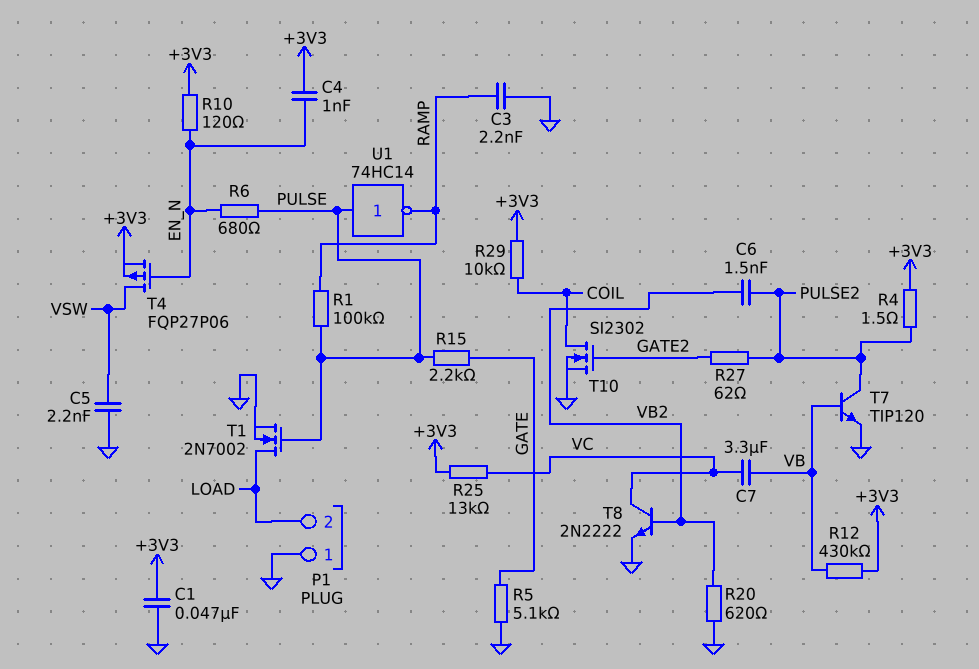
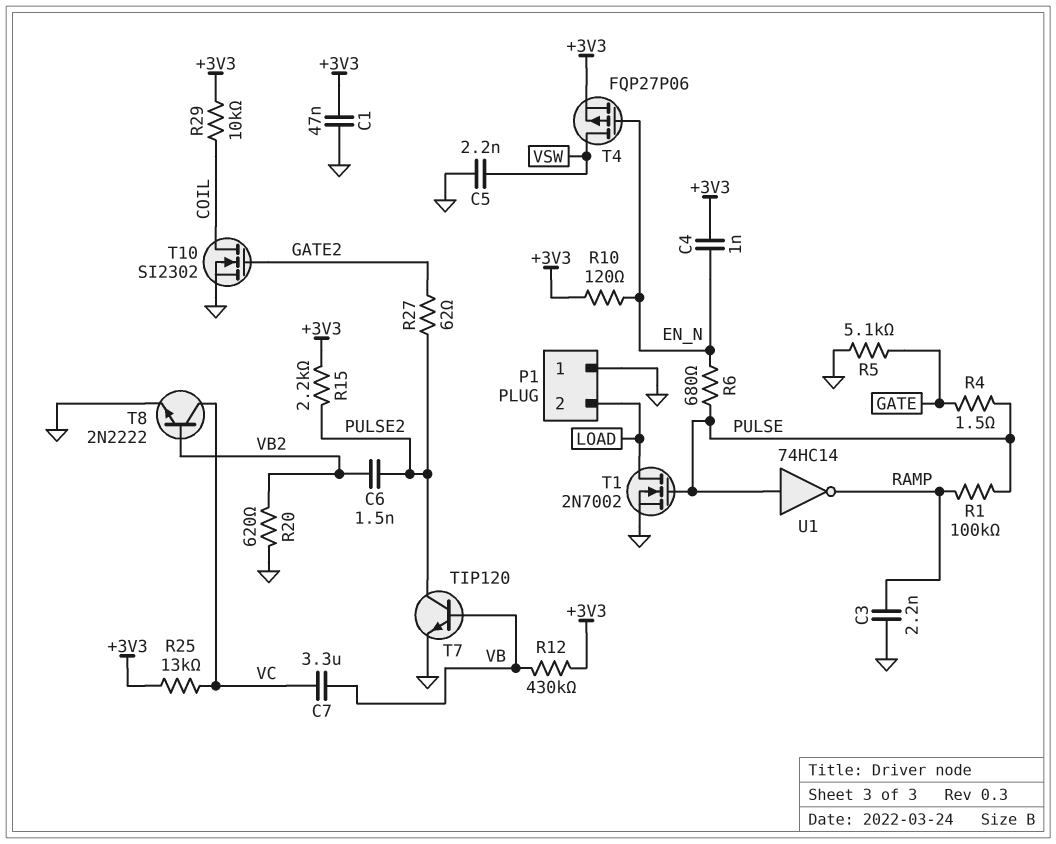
R4: 1.5 (+3V3, PULSE2) -> 1.5 (GATE, PULSE)
R15: 2.2k (GATE, PULSE) -> 2.2k (+3V3, PULSE2)

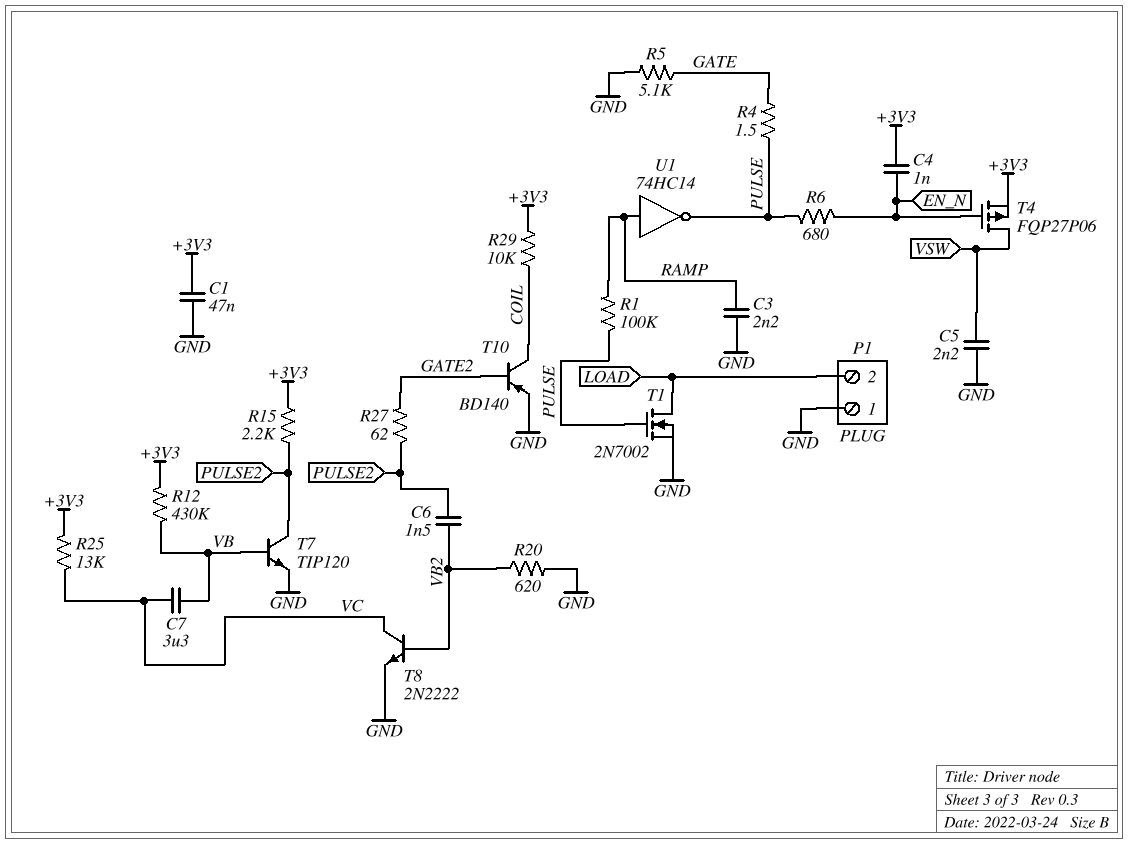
R10: 120 (+3V3, EN_N) -> none
T10: NMOS SI2302 (G GATE2, D COIL, S GND) -> PNP BD140 (B GATE2, C COIL, E GND)
U1: NOT 74HC14 (in PULSE, out RAMP) -> NOT 74HC14 (in RAMP, out PULSE)

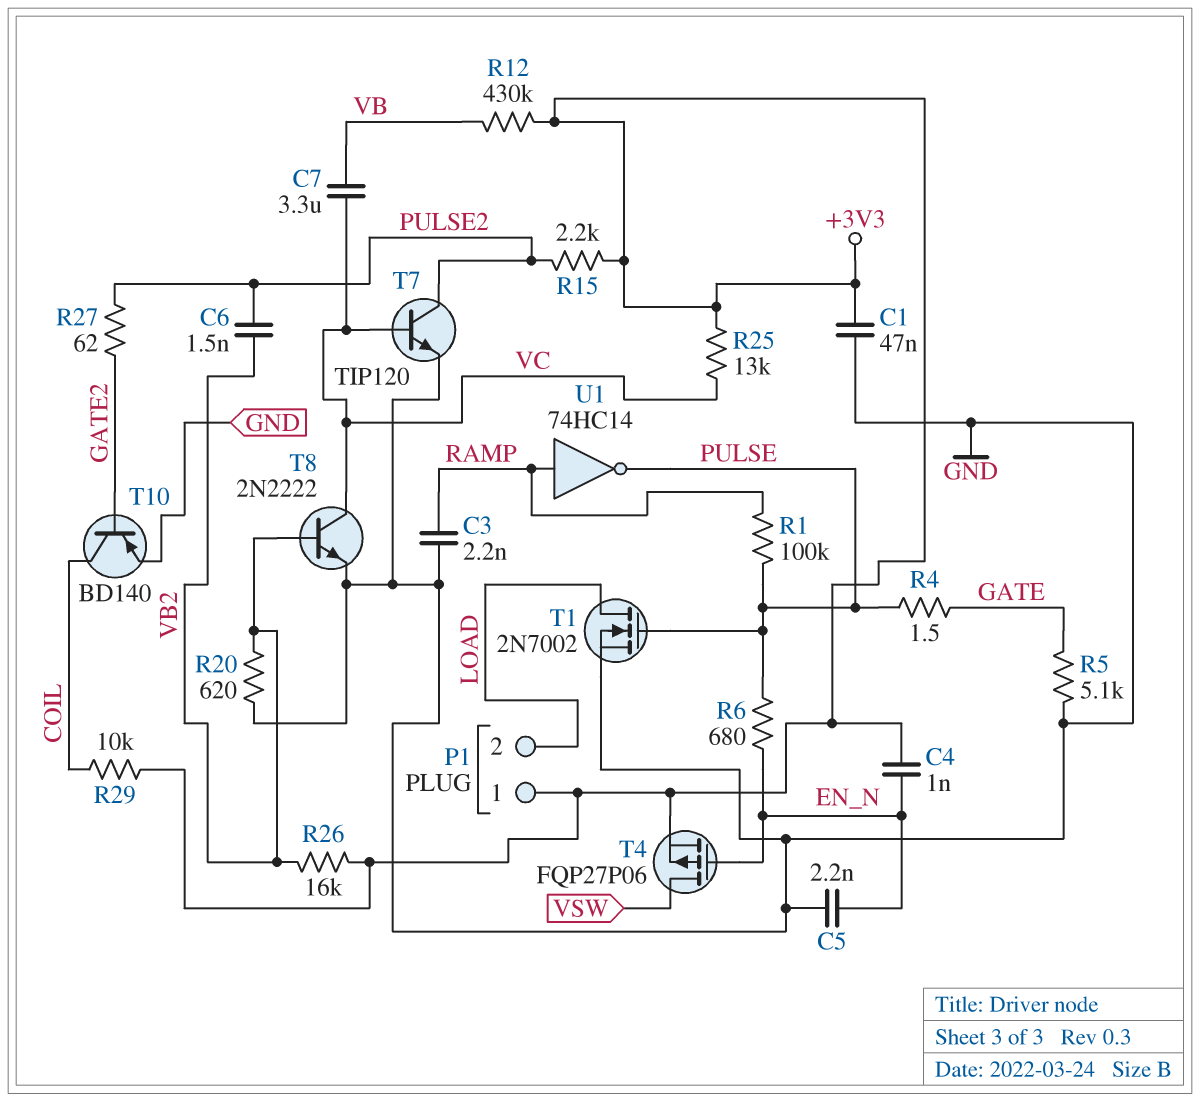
C5: 2.2nF (GND, VSW) -> 2.2nF (EN_N, GND)
P1 pin 1: GND -> +3V3
R26: none -> 16k (+3V3, VB2)
T7: NPN TIP120 (B VB, C PULSE2, E GND) -> NPN TIP120 (B VC, C PULSE2, E GND)

